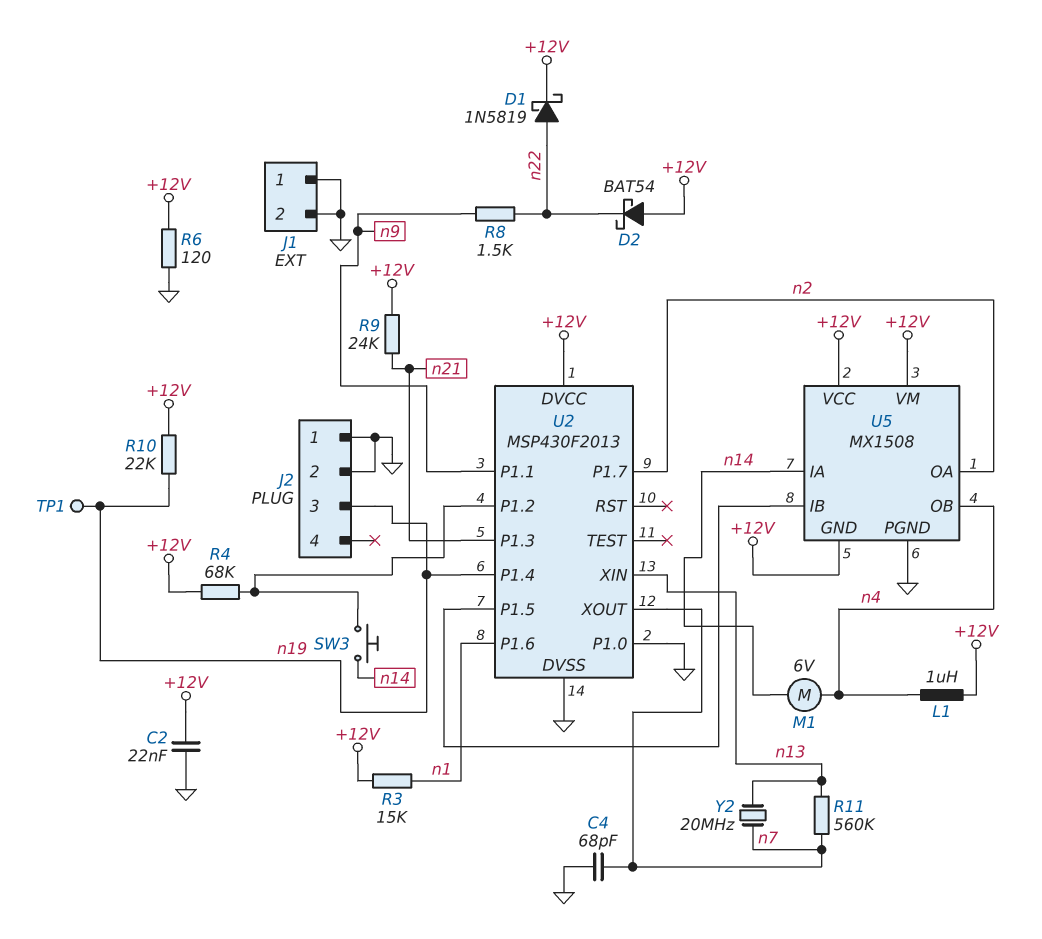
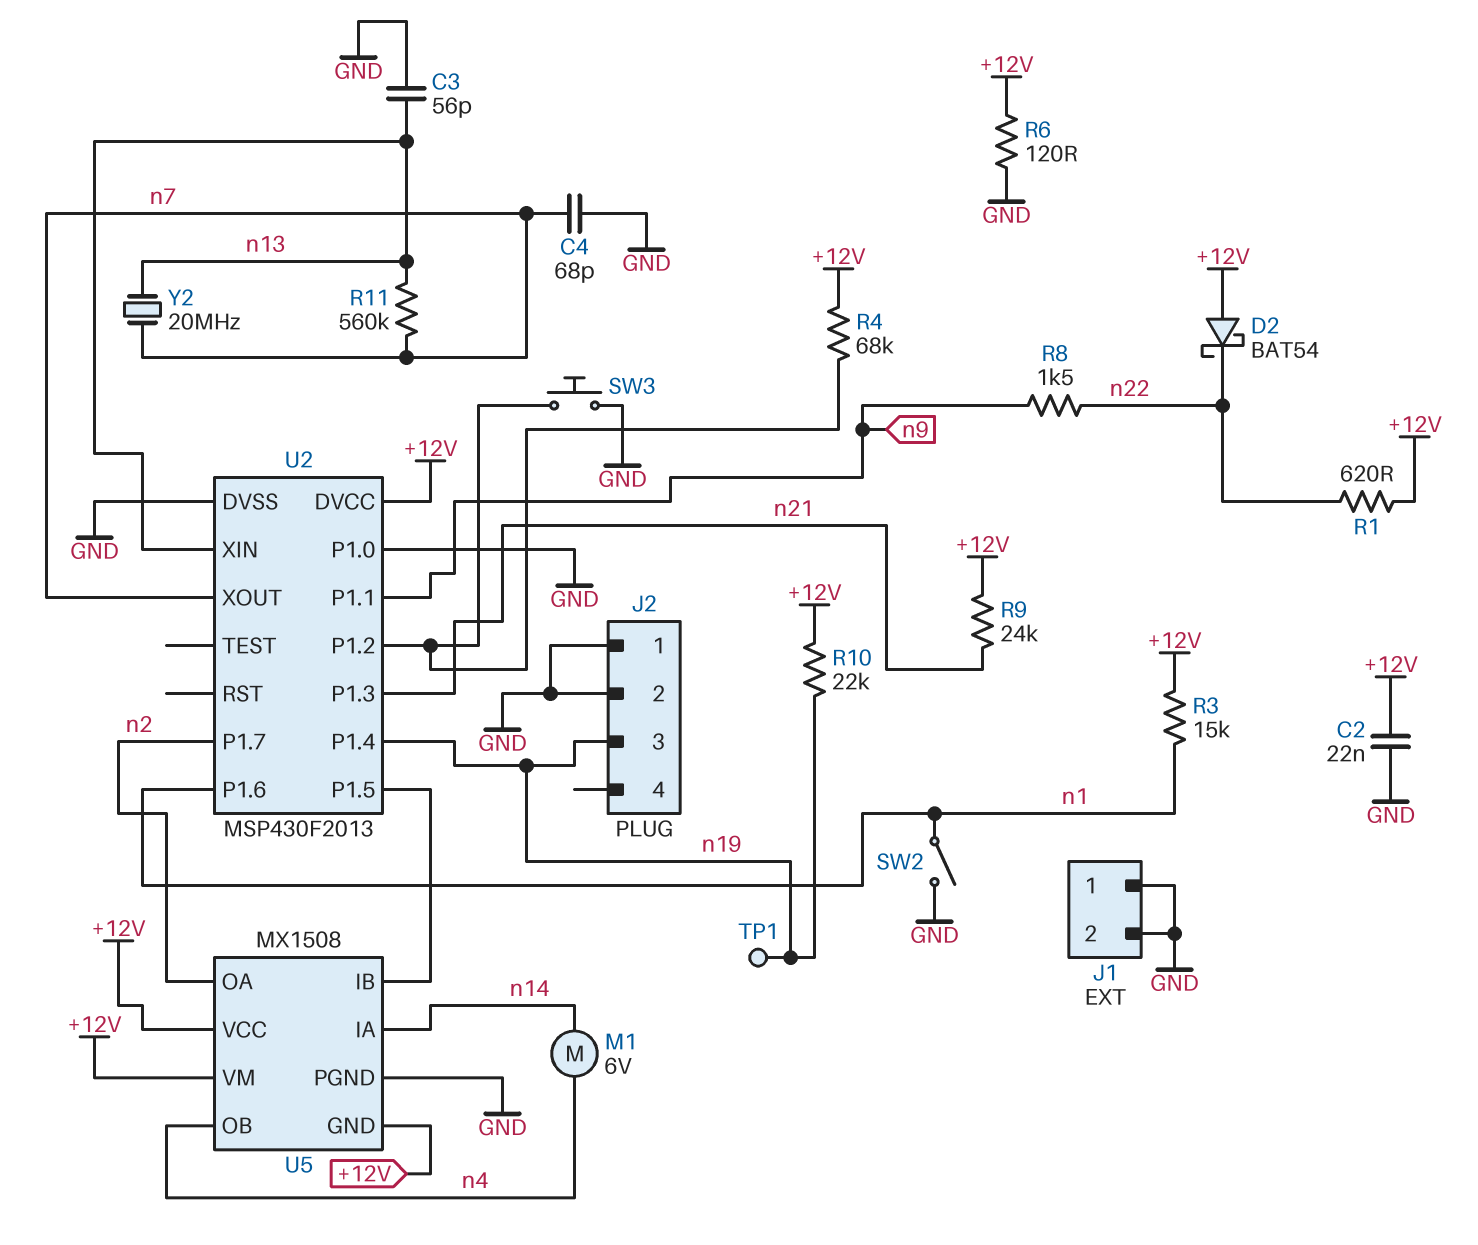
C3: none -> 56pF (GND, n13)
D1: schottky 1N5819 (A n22, K +12V) -> none
L1: 1uH (+12V, n4) -> none
R1: none -> 620 (+12V, n22)
SW2: none -> switch (GND, n1)
SW3: button (U2/P1.2, n14) -> button (GND, U2/P1.2)

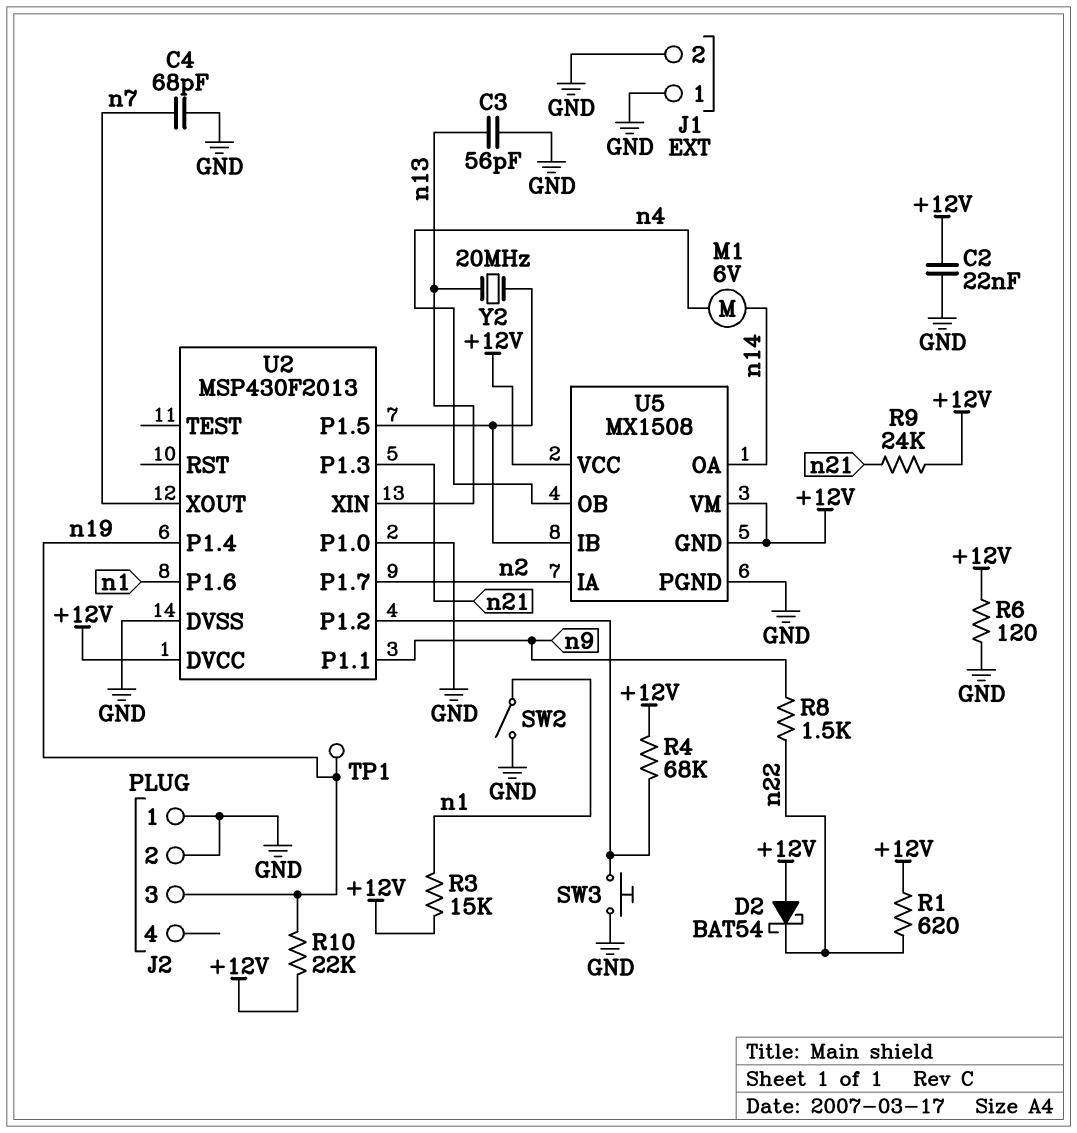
R11: 560k (n7, n13) -> none
U5 pin IA: n14 -> n2
U5 pin OA: n2 -> n14
Y2: 20MHz (n7, n13) -> 20MHz (U2/P1.5, n13)

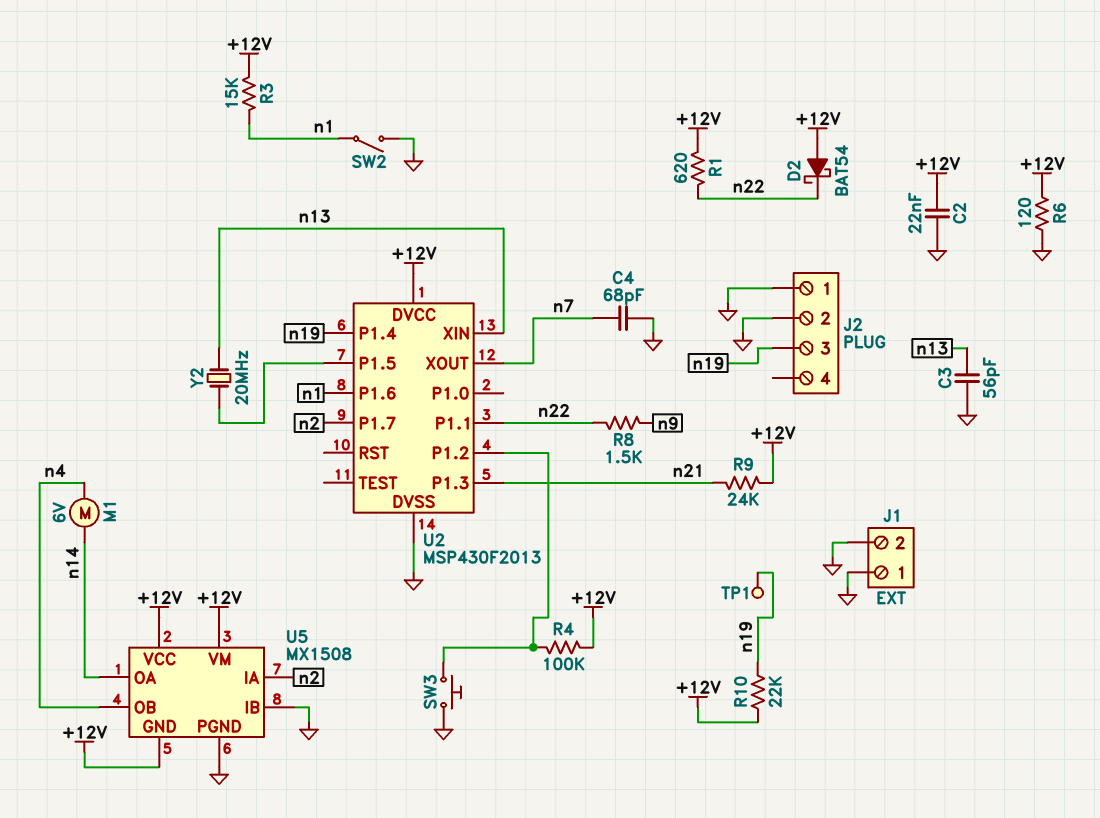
R4: 68k (+12V, U2/P1.2) -> 100k (+12V, U2/P1.2)
U2 pin P1.0: GND -> none
U2 pin P1.1: n9 -> n22
U5 pin IB: U2/P1.5 -> GND

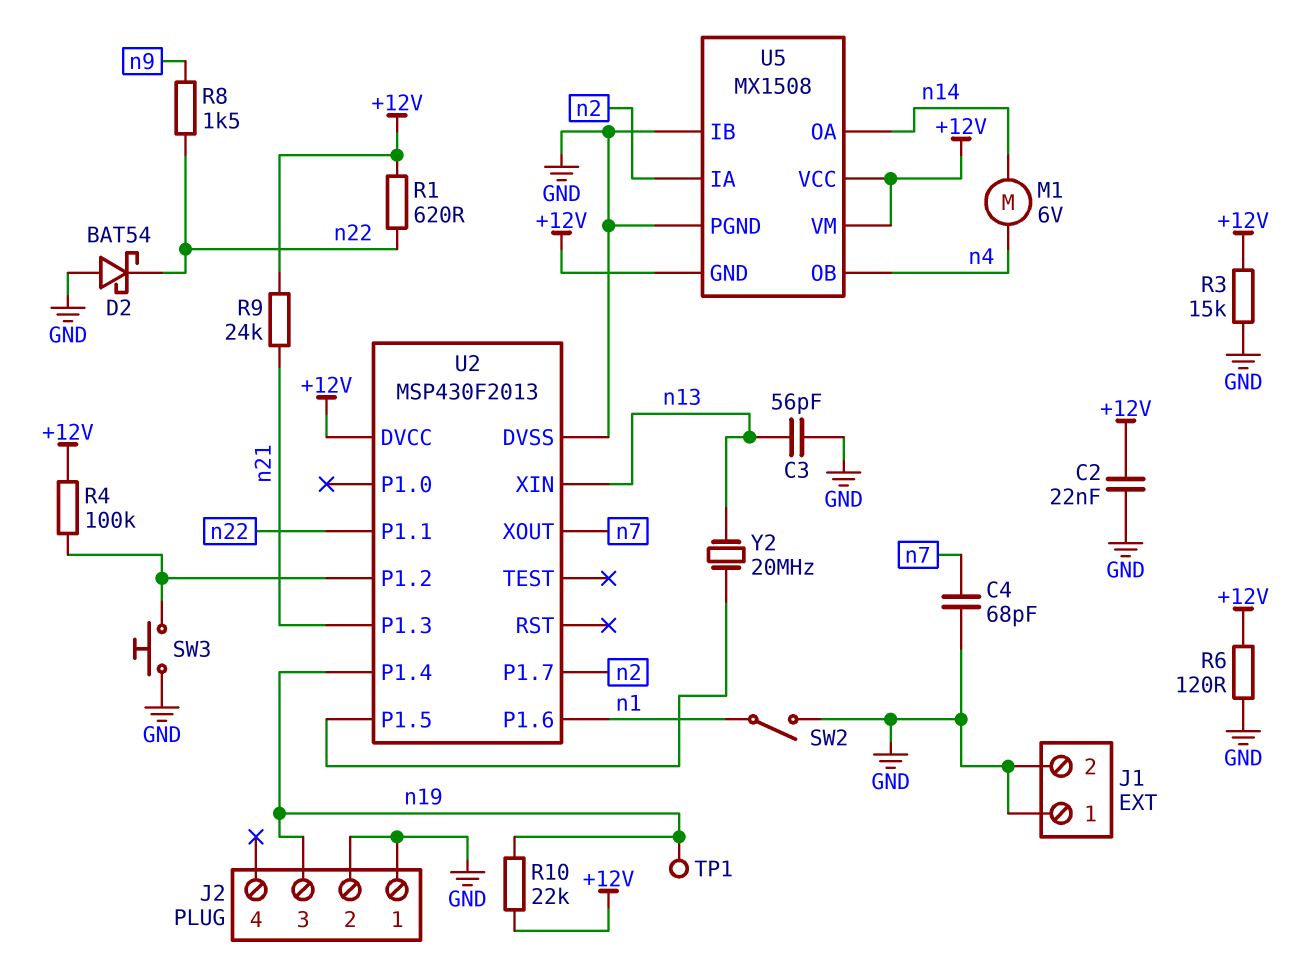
D2: schottky BAT54 (A +12V, K n22) -> schottky BAT54 (A GND, K n22)
R3: 15k (+12V, n1) -> 15k (+12V, GND)

